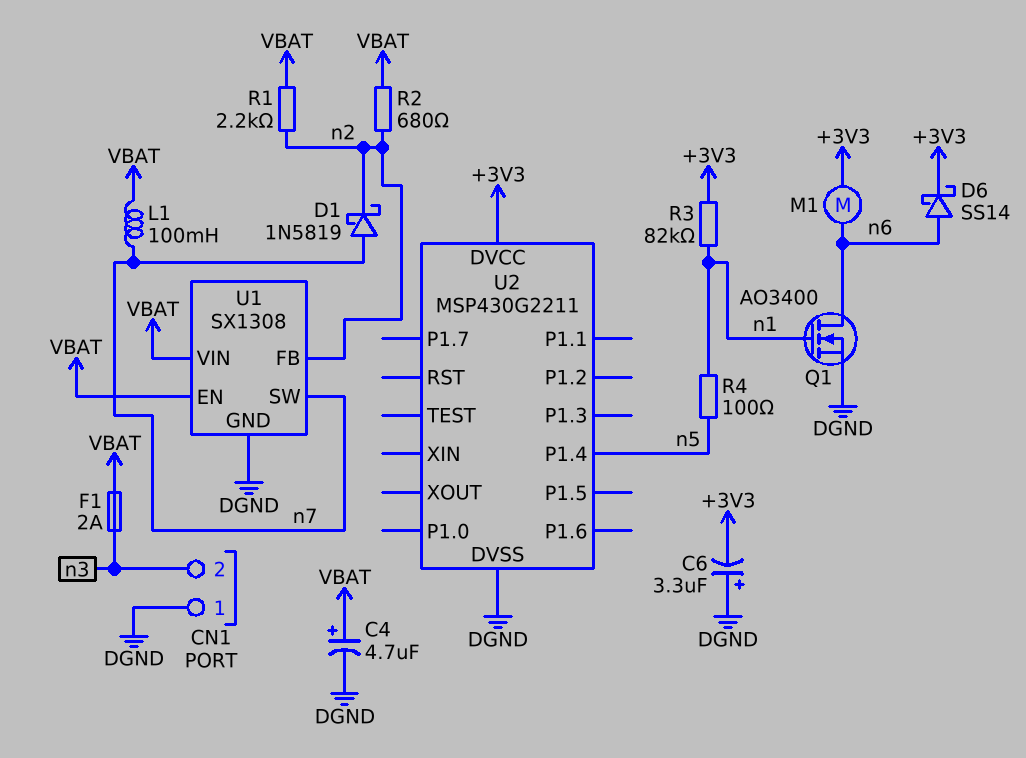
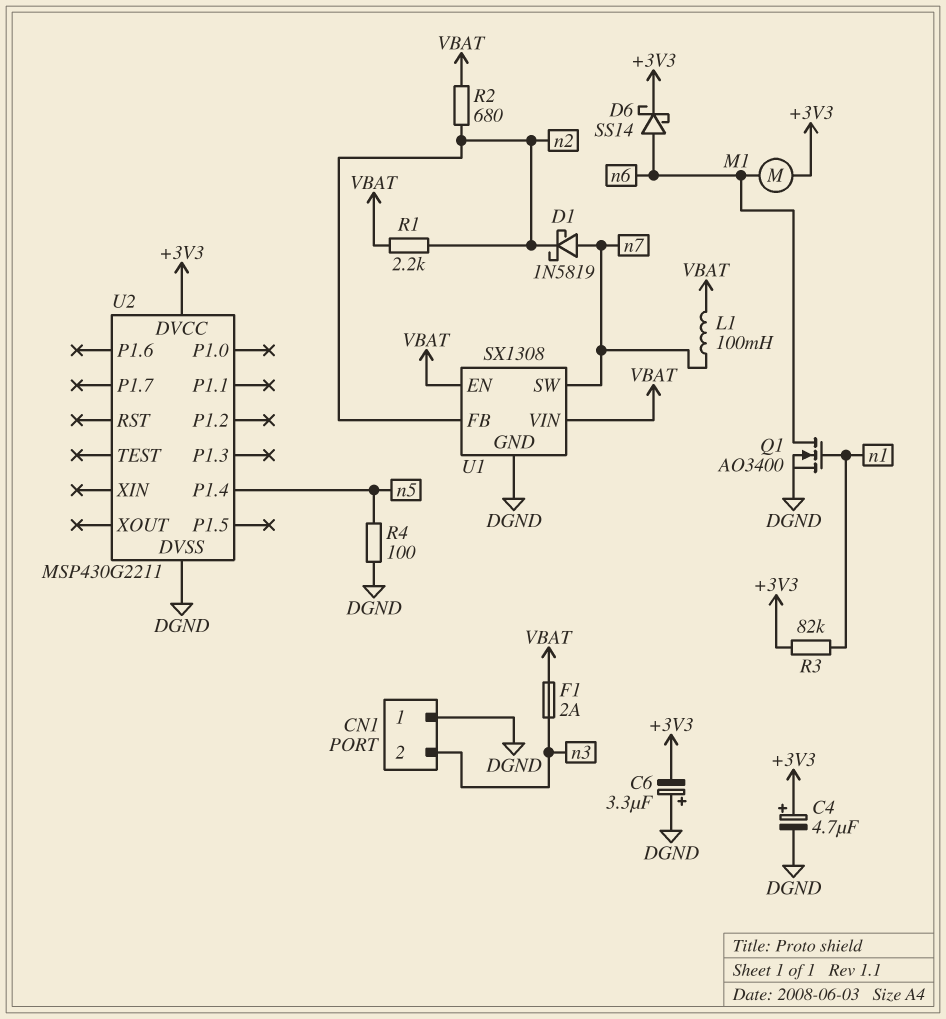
C4: 4.7uF (plus VBAT, minus DGND) -> 4.7uF (plus +3V3, minus DGND)
R4: 100 (n1, n5) -> 100 (DGND, n5)

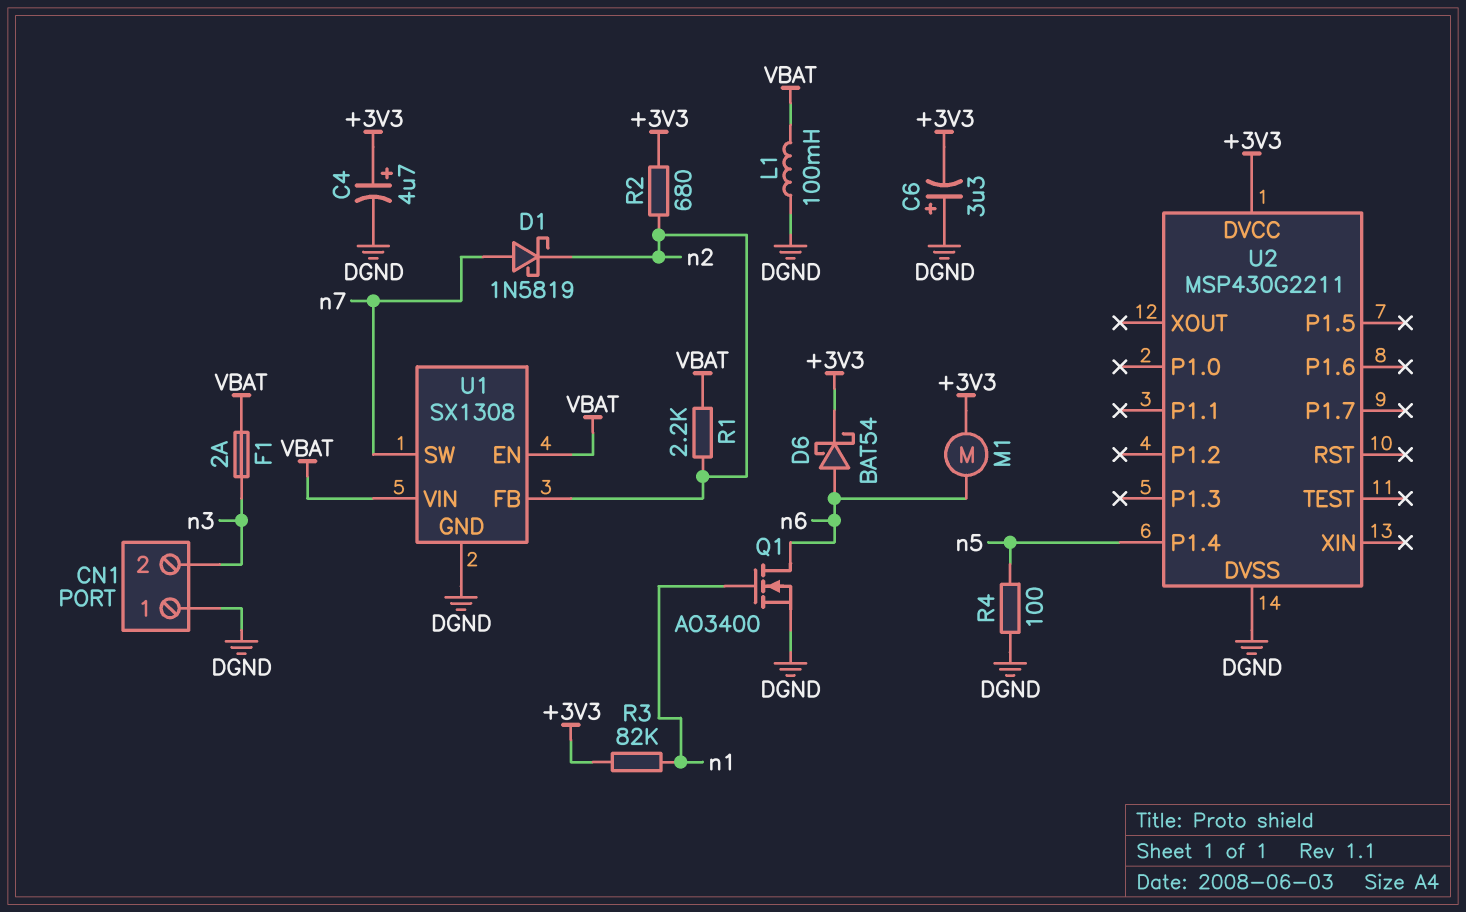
D6: schottky SS14 (A n6, K +3V3) -> schottky BAT54 (A n6, K +3V3)
L1: 100mH (VBAT, n7) -> 100mH (DGND, VBAT)
R2: 680 (VBAT, n2) -> 680 (+3V3, n2)

